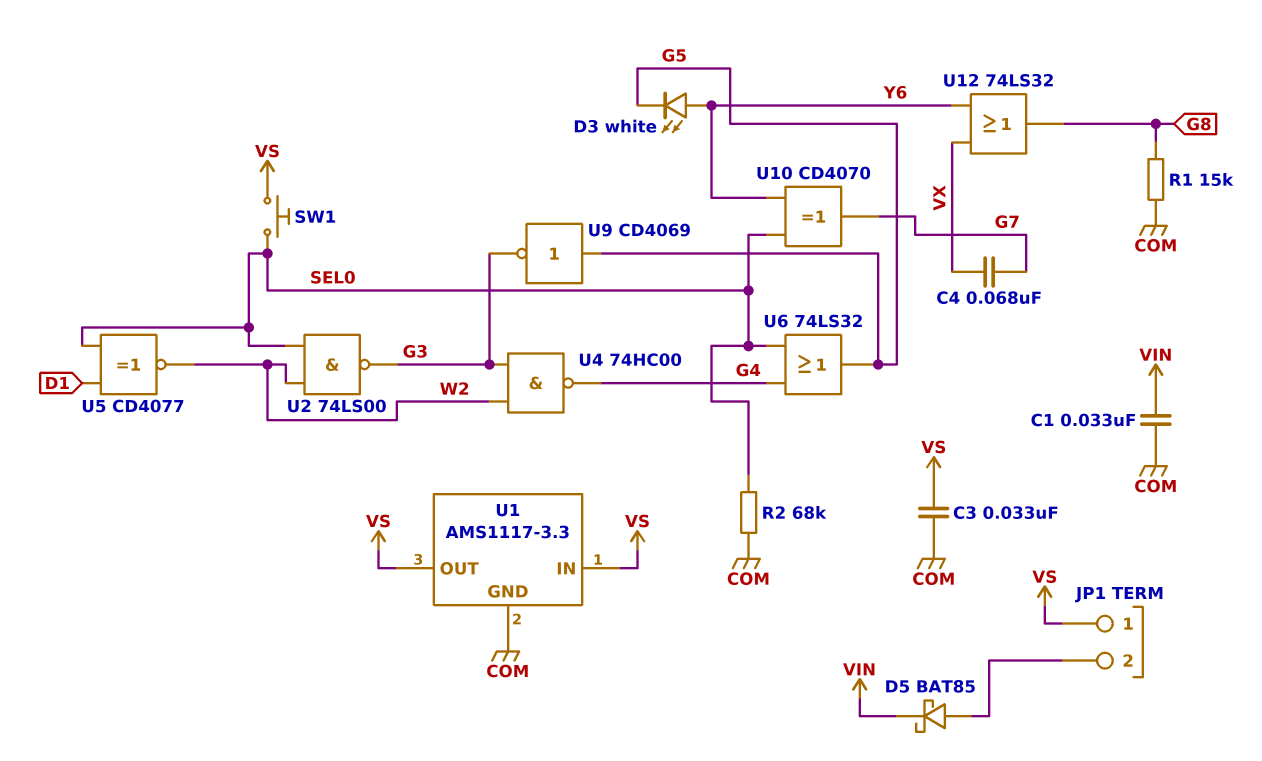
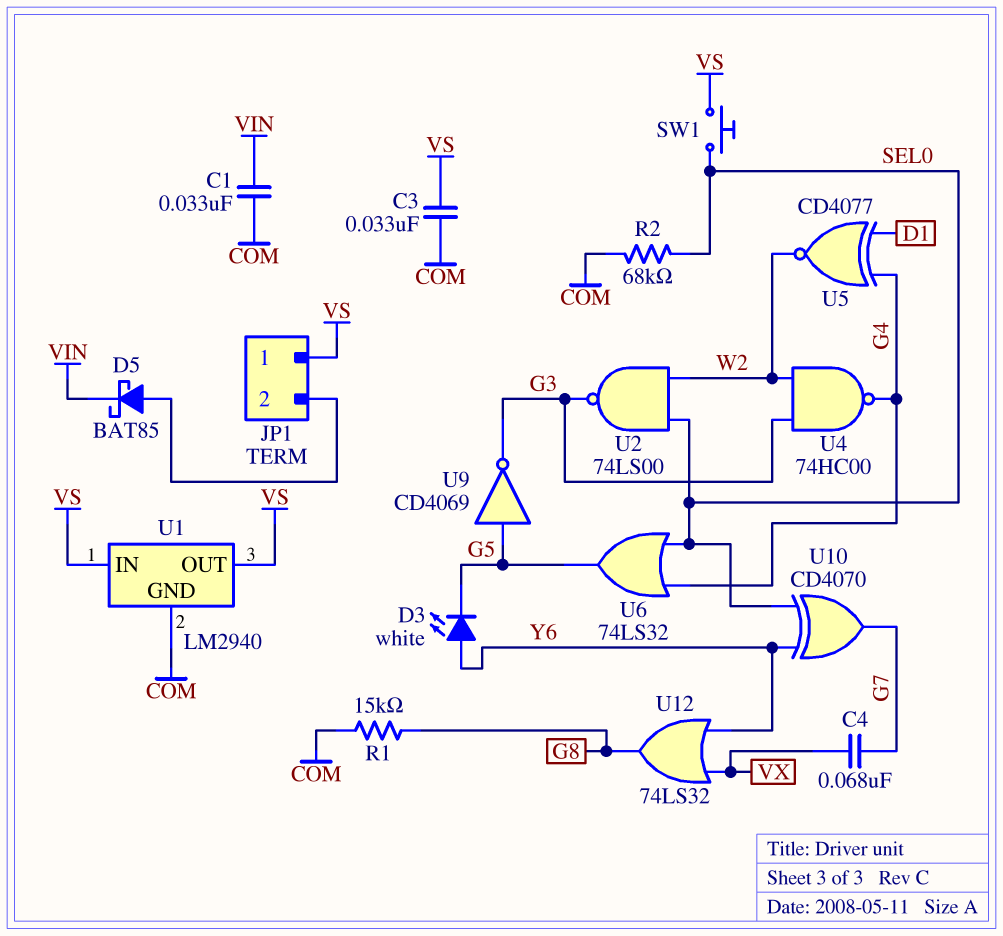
U1: AMS1117-3.3 -> LM2940
U5: XNOR CD4077 (in D1, in SEL0, out W2) -> XNOR CD4077 (in D1, in G4, out W2)

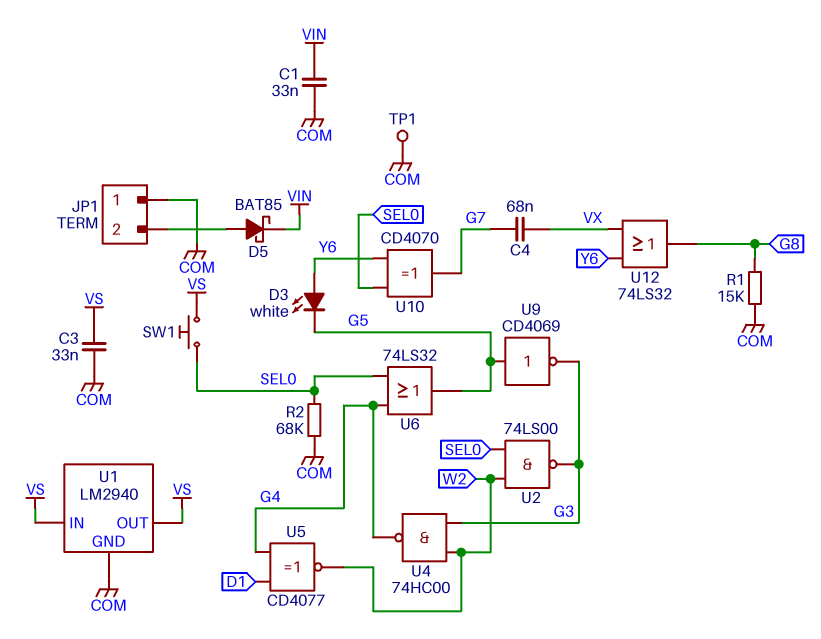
JP1 pin 1: VS -> COM
TP1: none -> test point (COM)

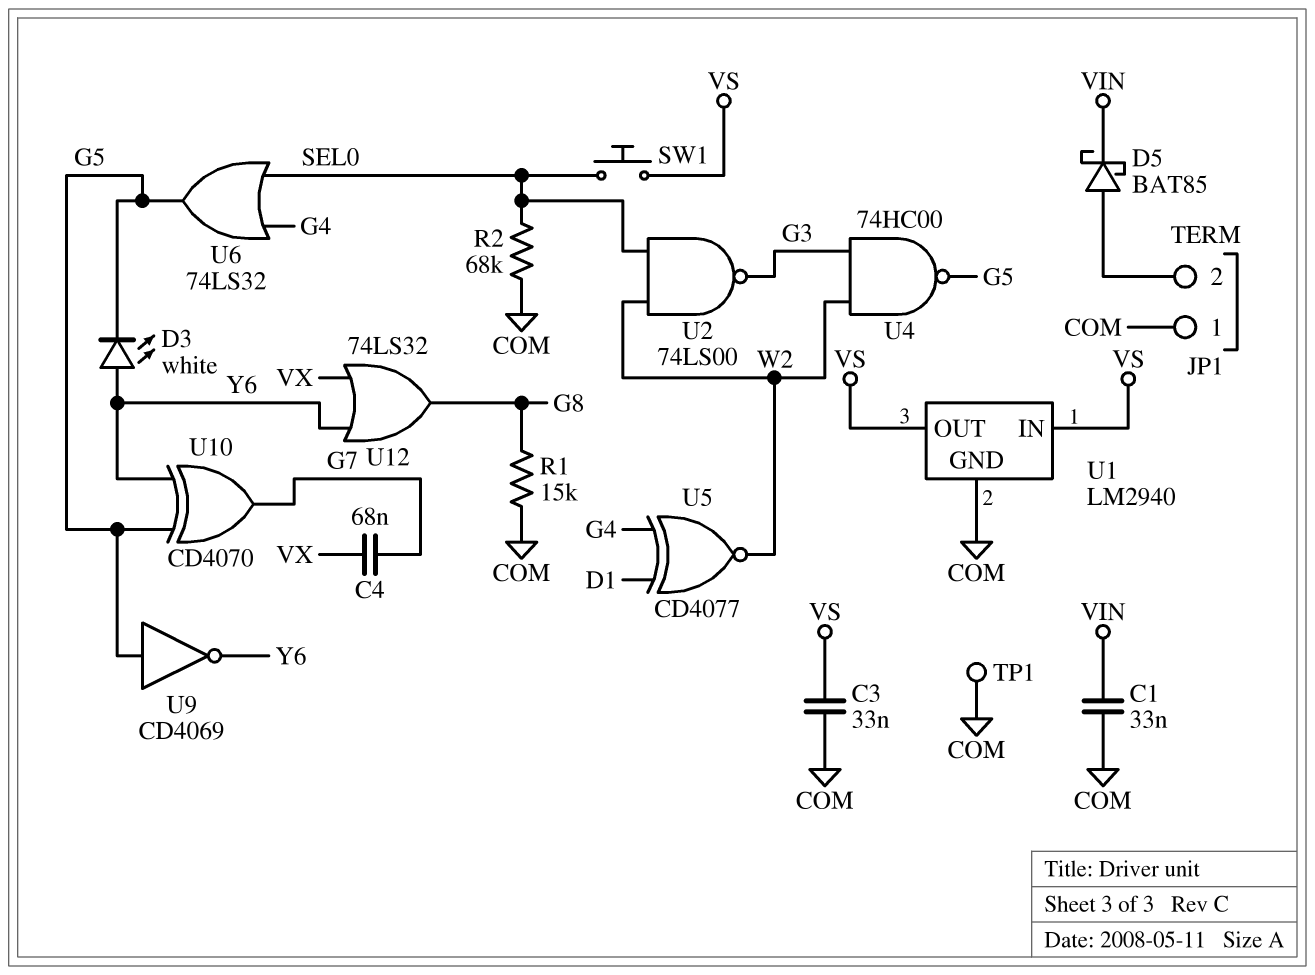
U4: NAND 74HC00 (in G3, in W2, out G4) -> NAND 74HC00 (in G3, in W2, out G5)
U9: NOT CD4069 (in G5, out G3) -> NOT CD4069 (in G5, out Y6)
U10: XOR CD4070 (in SEL0, in Y6, out G7) -> XOR CD4070 (in G5, in Y6, out G7)

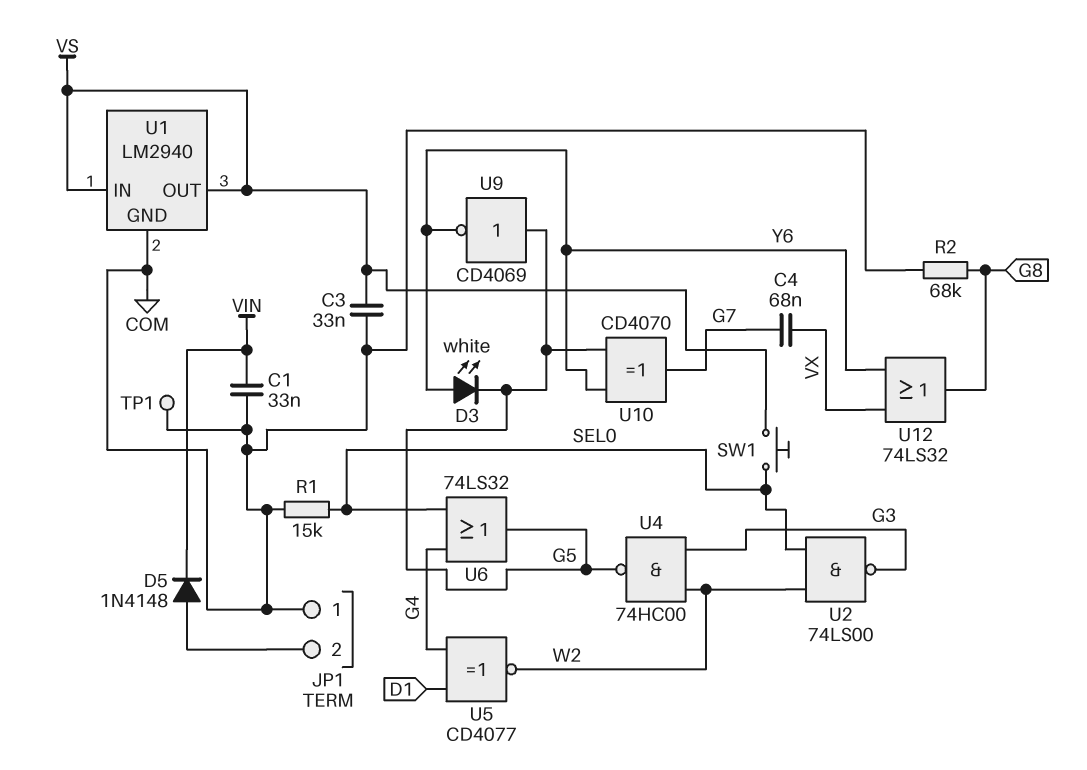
D5: schottky BAT85 (A JP1/2, K VIN) -> diode 1N4148 (A JP1/2, K VIN)
R1: 15k (COM, G8) -> 15k (COM, SEL0)
R2: 68k (COM, SEL0) -> 68k (COM, G8)

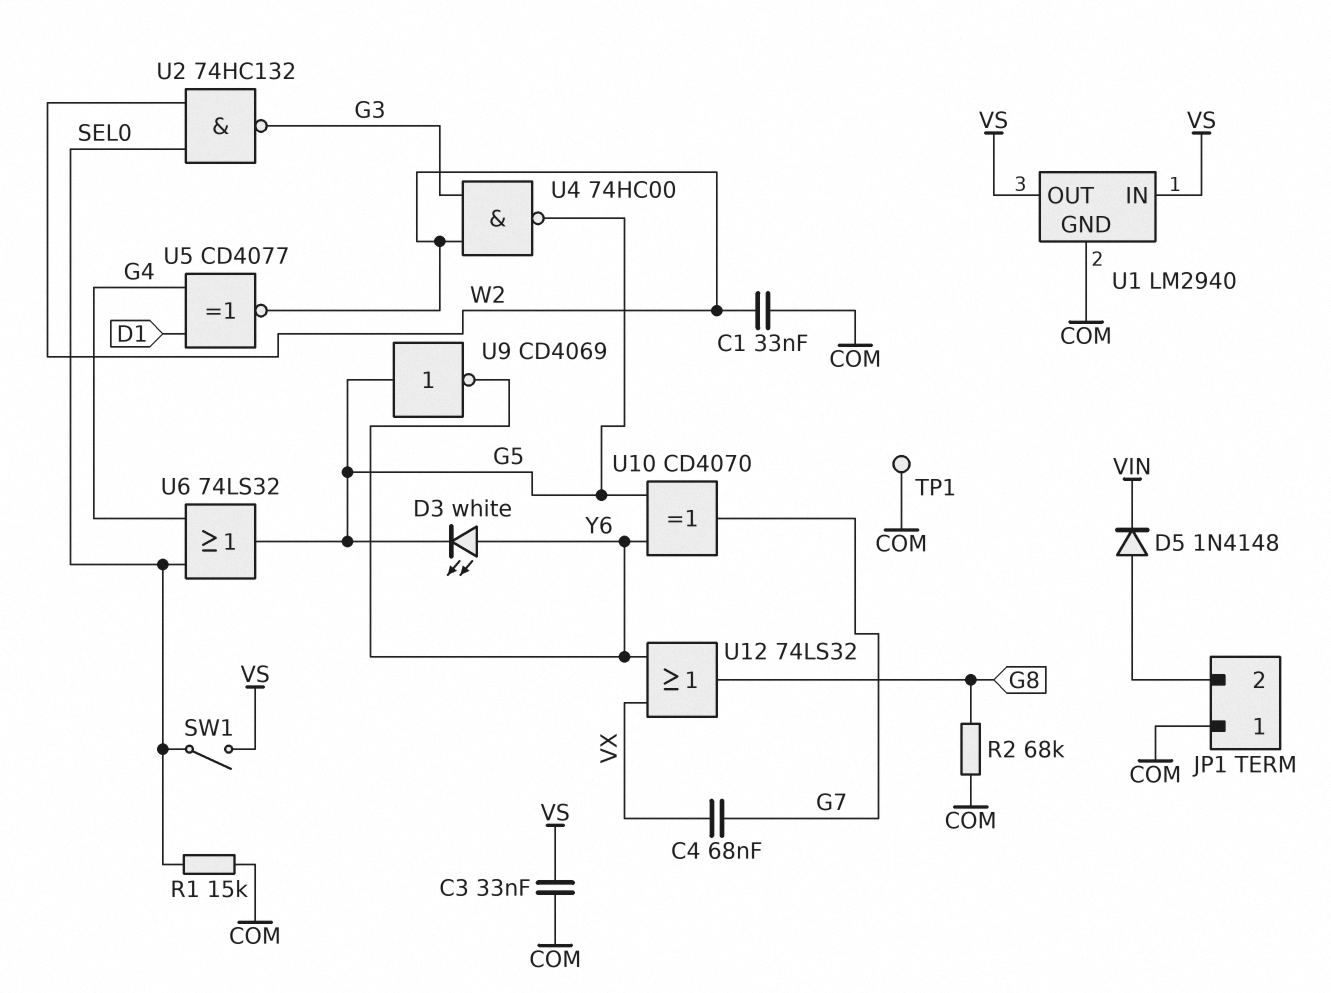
C1: 33nF (COM, VIN) -> 33nF (COM, W2)
SW1: button (SEL0, VS) -> switch (SEL0, VS)
U2: NAND 74LS00 (in SEL0, in W2, out G3) -> NAND 74HC132 (in SEL0, in W2, out G3)

